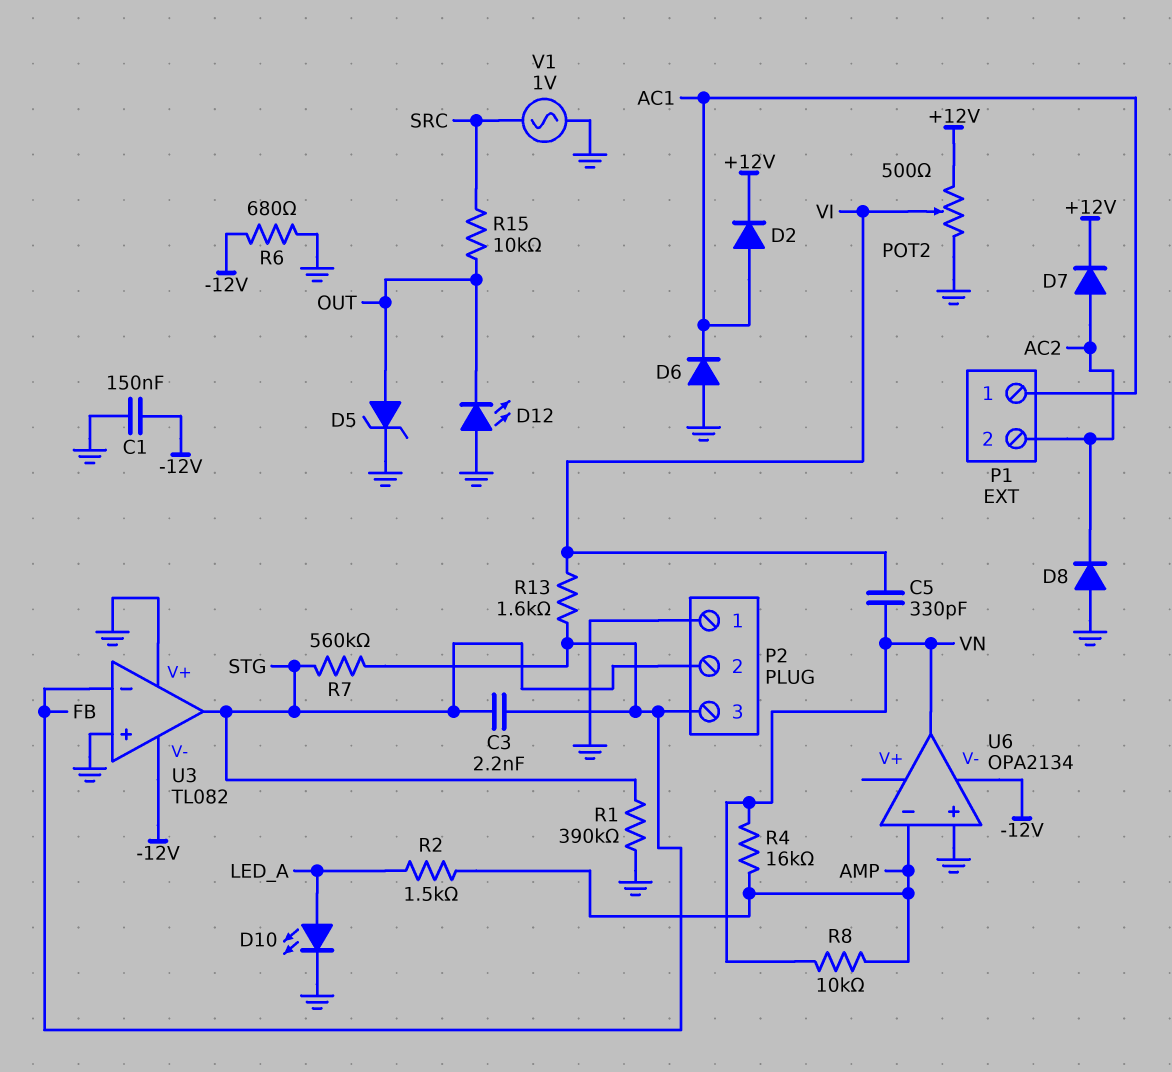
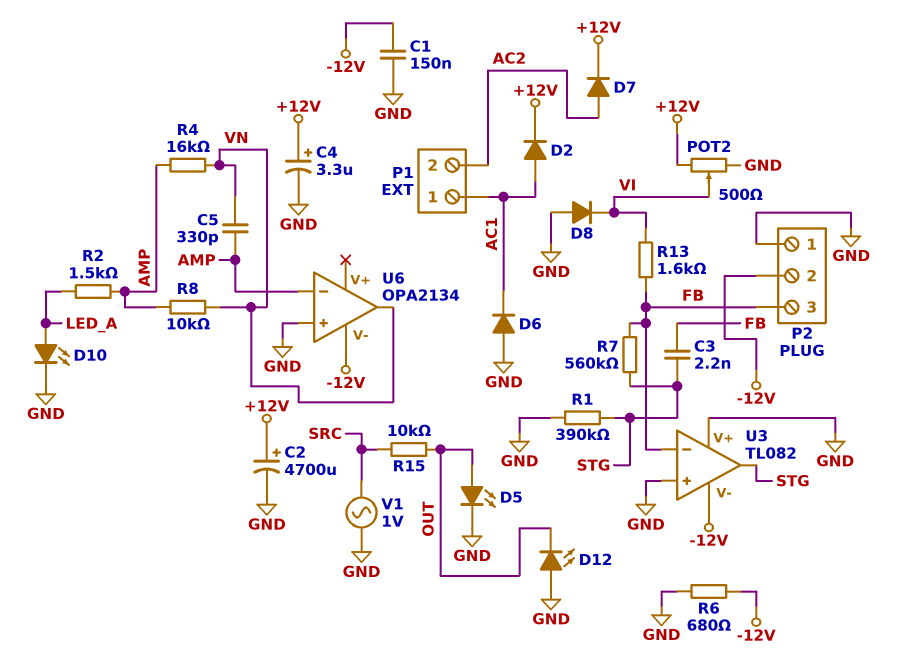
C2: none -> 4700uF (plus +12V, minus GND)
C4: none -> 3.3uF (plus +12V, minus GND)
C5: 330pF (VI, VN) -> 330pF (AMP, VN)
D5: zener (A OUT, K GND) -> LED (A OUT, K GND)
D8: diode (A GND, K AC2) -> diode (A GND, K VI)
P2 pin 2: STG -> -12V

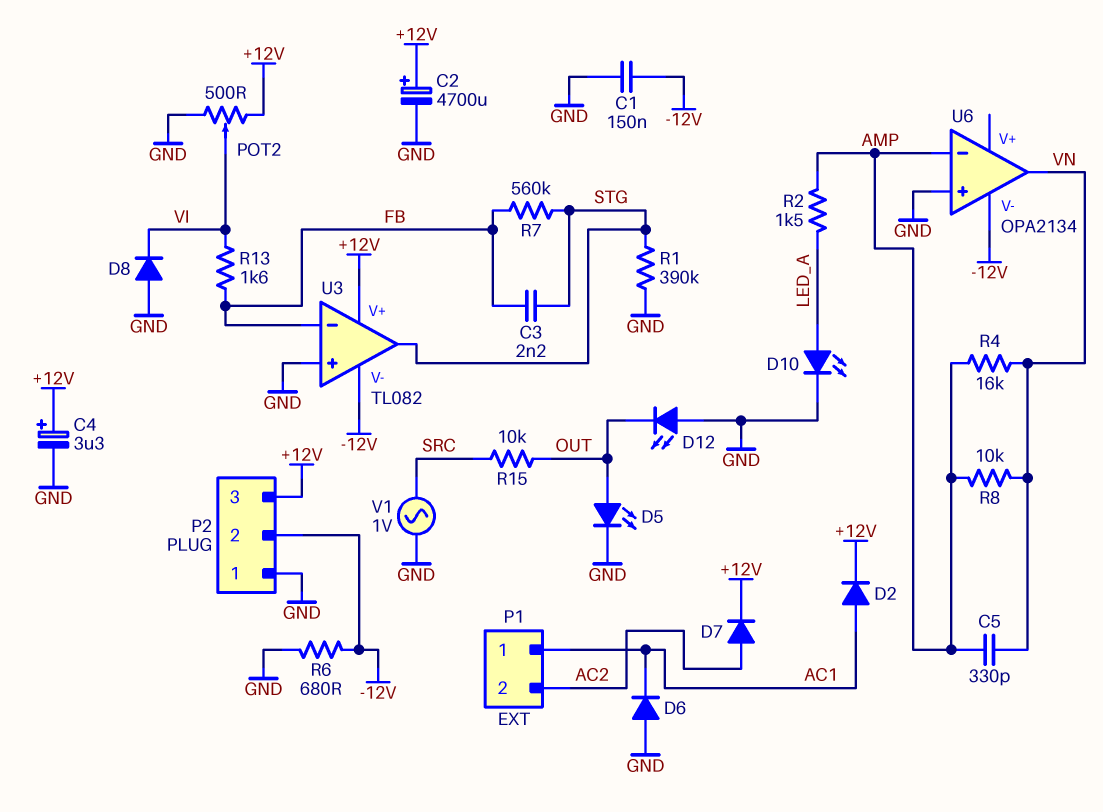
P2 pin 3: FB -> +12V
U3 pin V+: GND -> +12V

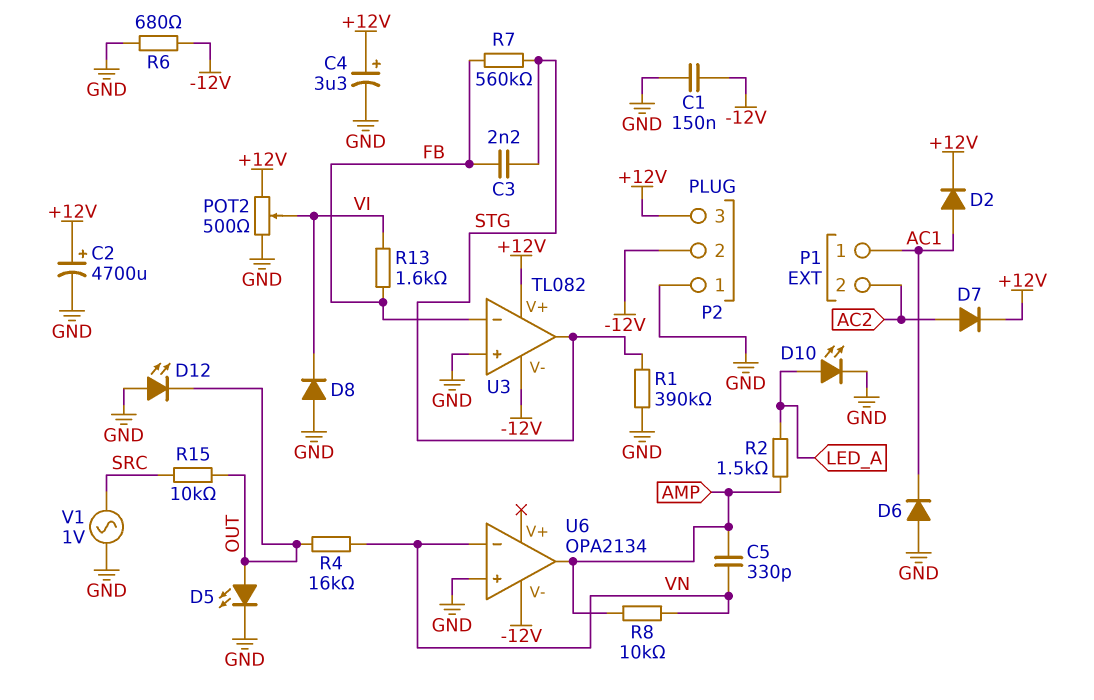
R4: 16k (AMP, VN) -> 16k (OUT, VN)
U6 pin in-: AMP -> VN
U6 pin out: VN -> AMP

